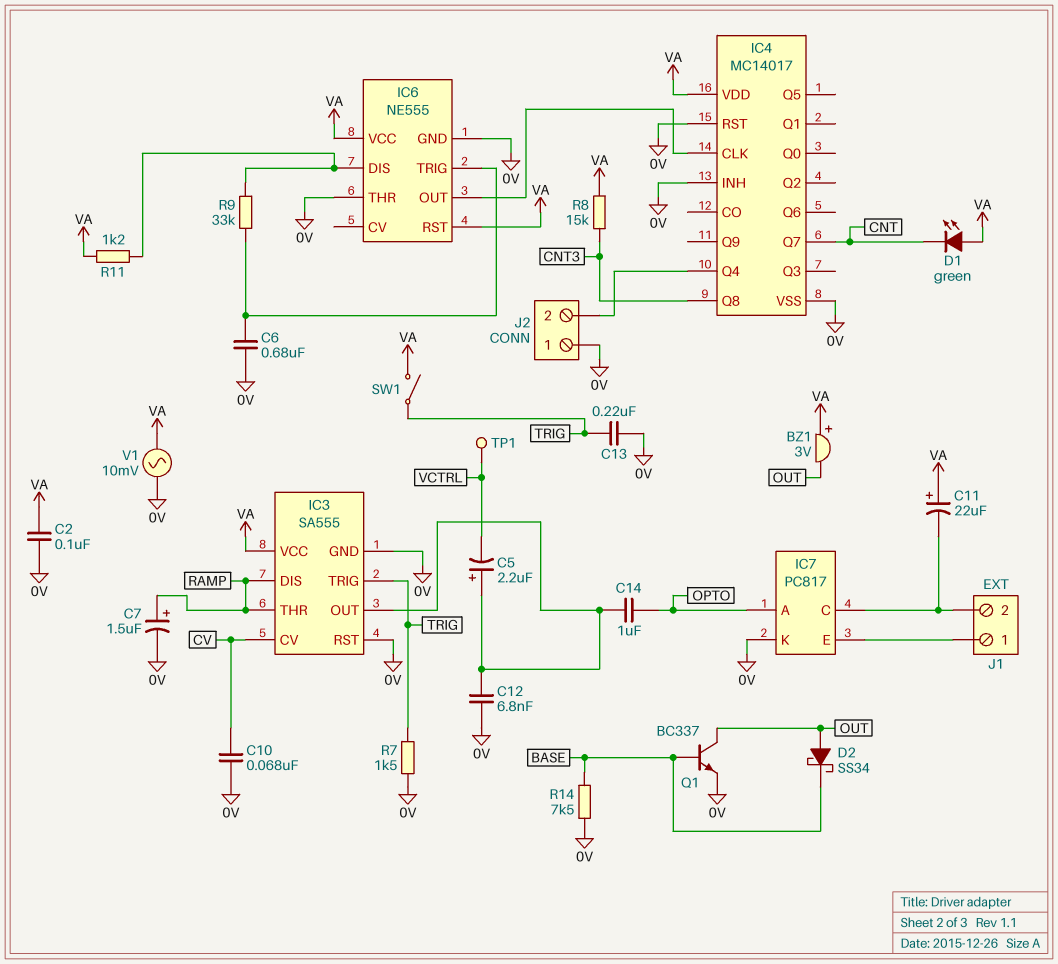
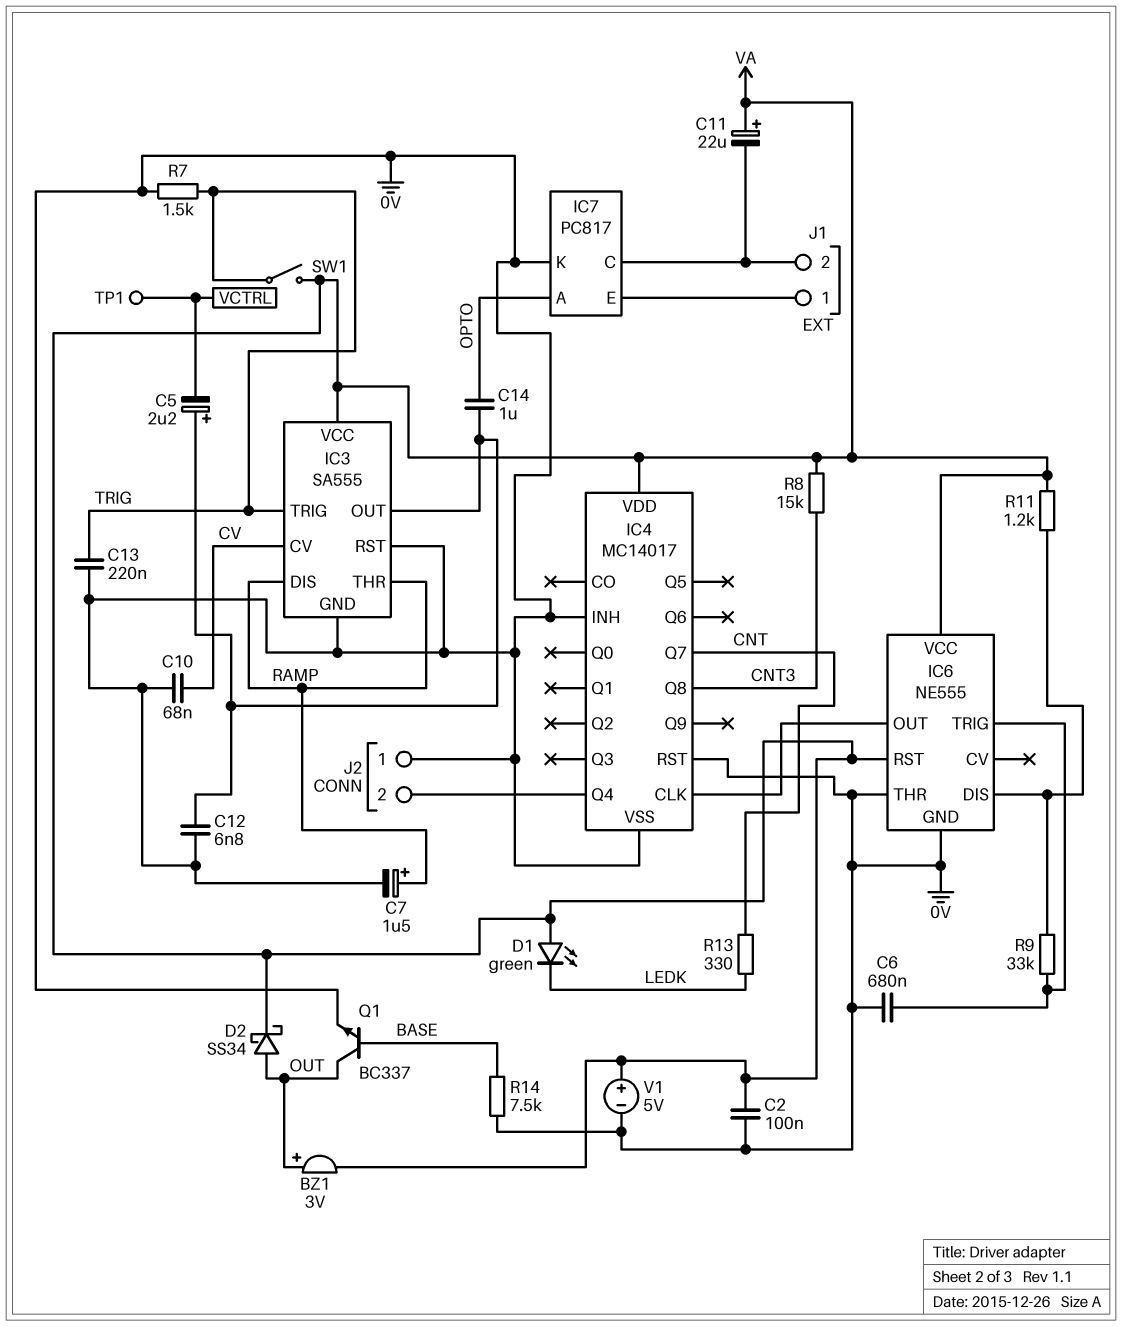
BZ1: buzzer 3V (plus VA, minus OUT) -> buzzer 3V (plus OUT, minus VA)
D1: LED green (A VA, K CNT) -> LED green (A VA, K LEDK)
D2: schottky SS34 (A OUT, K BASE) -> schottky SS34 (A OUT, K VA)
R13: none -> 330 (CNT, LEDK)
V1: AC 10mV (0V, VA) -> 5V (plus VA, minus 0V)

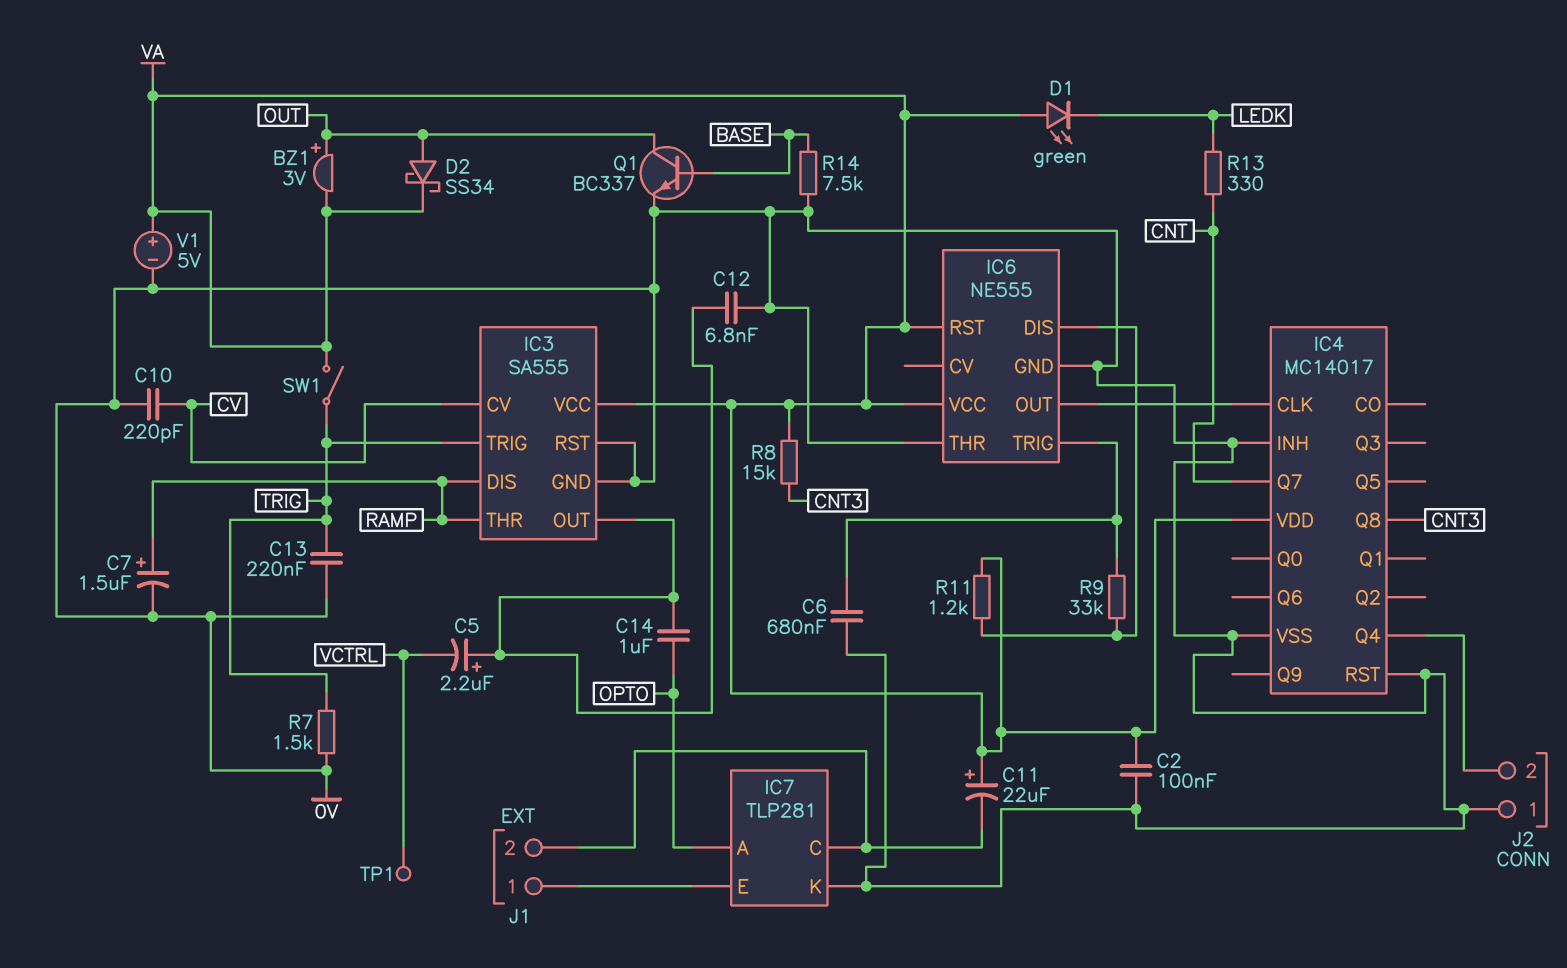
C10: 68nF (0V, CV) -> 220pF (0V, CV)
IC7: PC817 -> TLP281

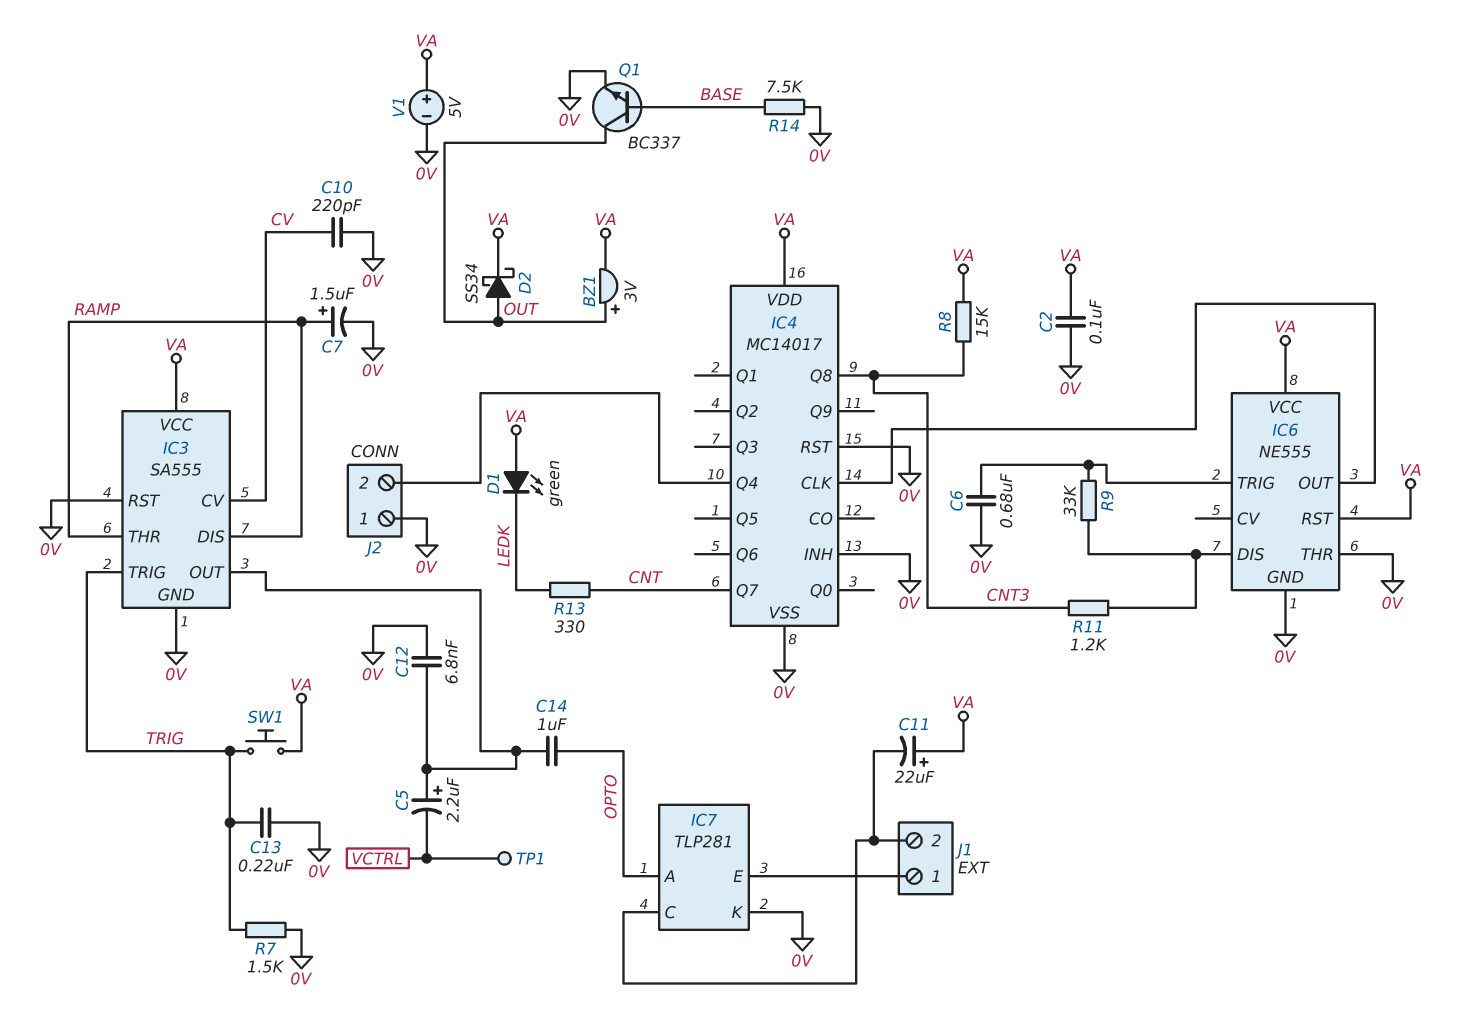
R11: 1.2k (IC6/DIS, VA) -> 1.2k (CNT3, IC6/DIS)
SW1: switch (TRIG, VA) -> button (TRIG, VA)

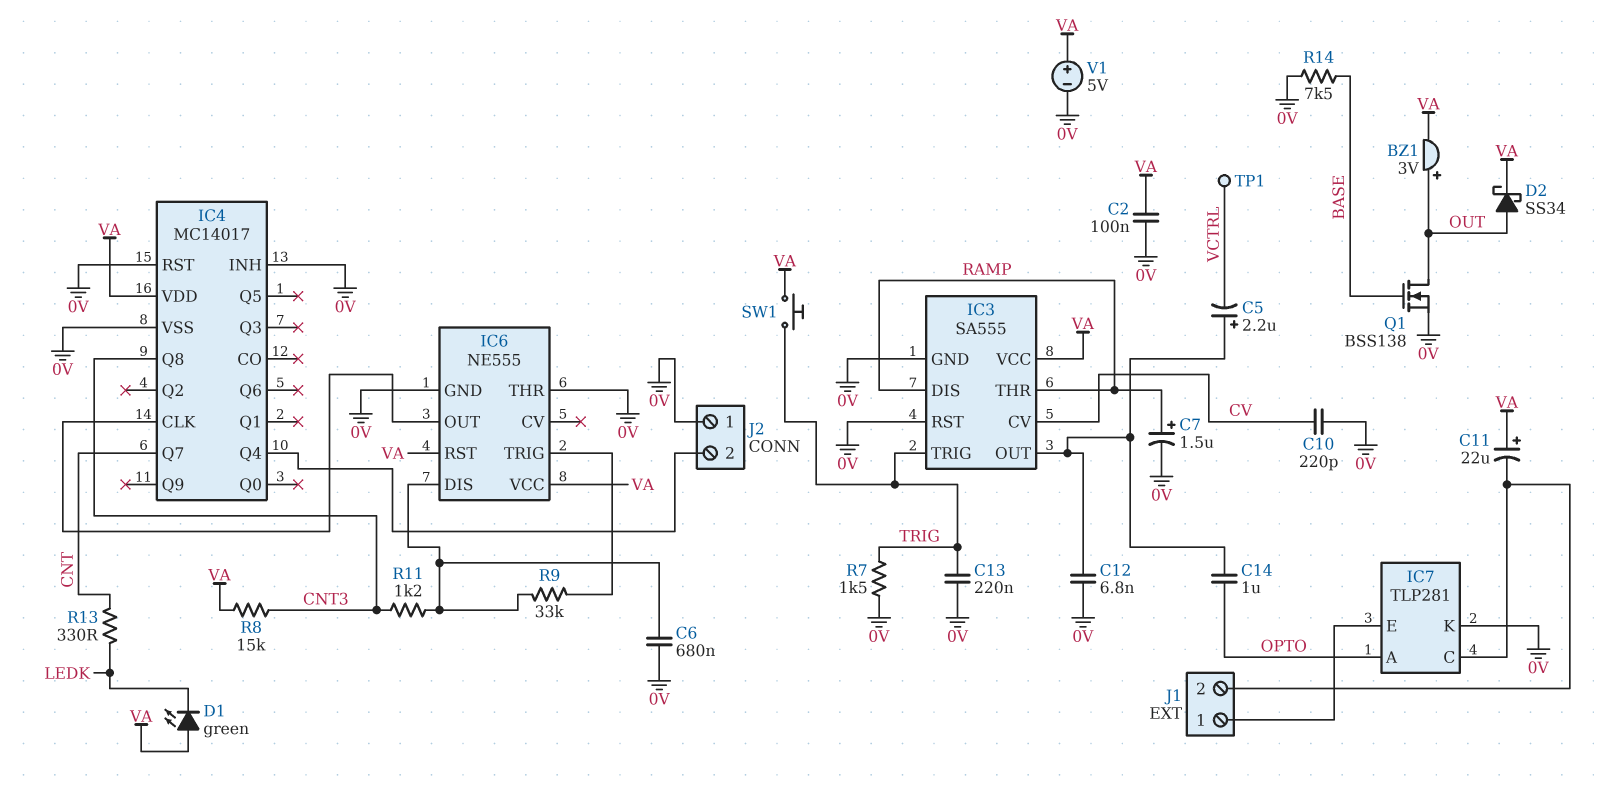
C6: 680nF (0V, IC6/TRIG) -> 680nF (0V, IC6/DIS)
Q1: NPN BC337 (B BASE, C OUT, E 0V) -> NMOS BSS138 (G BASE, D OUT, S 0V)

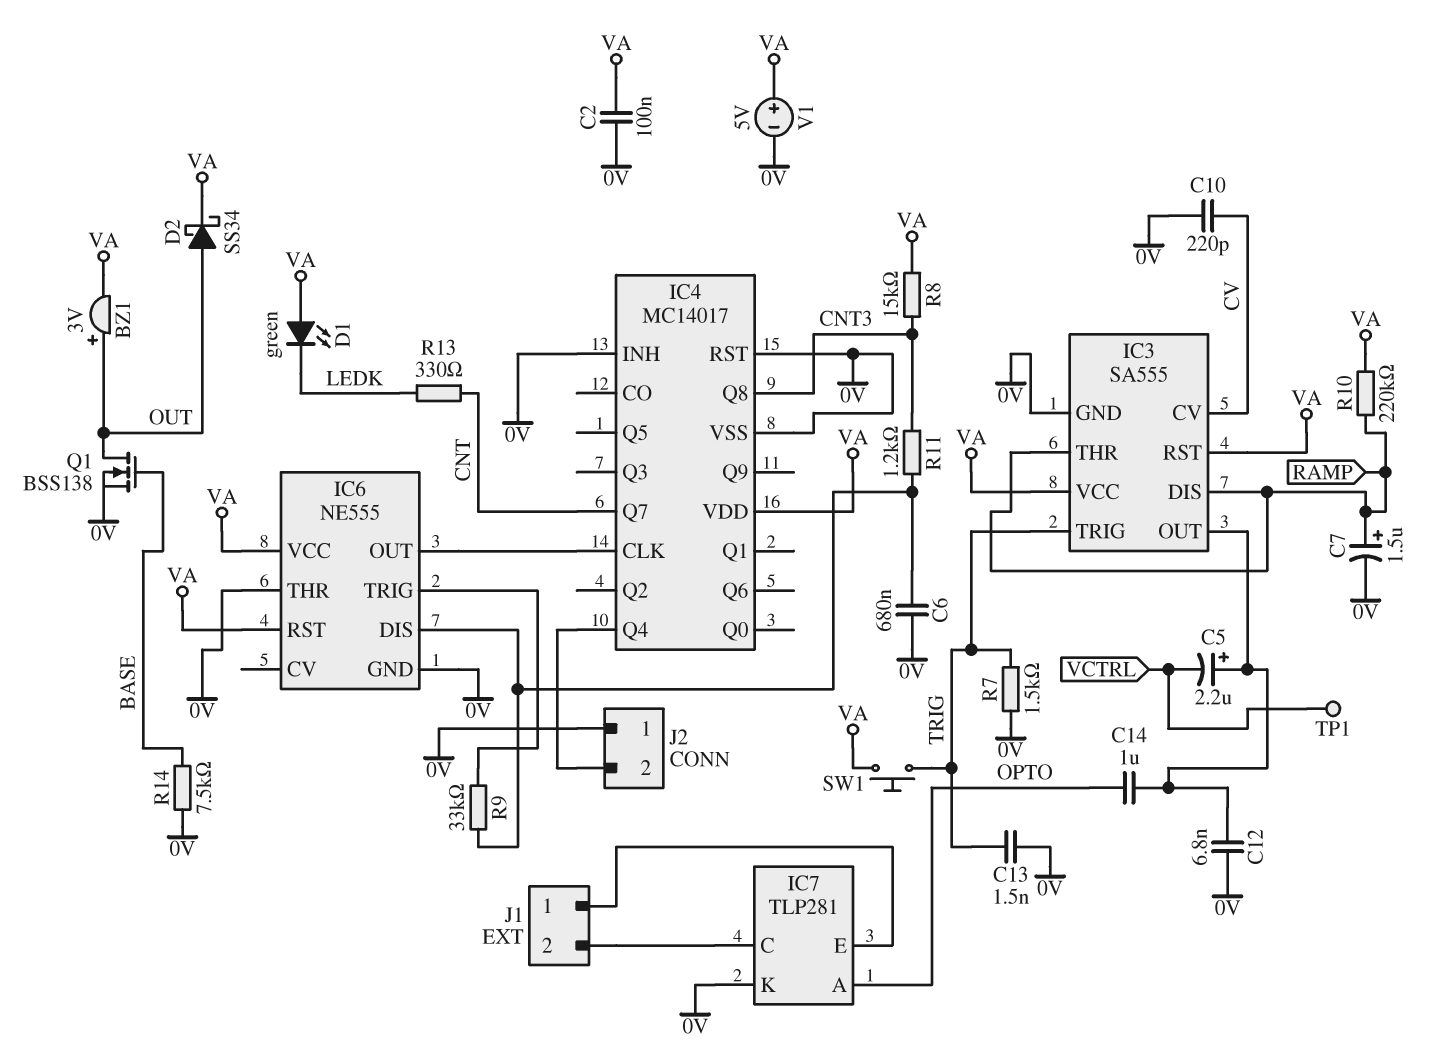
C11: 22uF (plus VA, minus IC7/C) -> none
C13: 220nF (0V, TRIG) -> 1.5nF (0V, TRIG)
IC3 pin RST: 0V -> VA
R10: none -> 220k (RAMP, VA)

